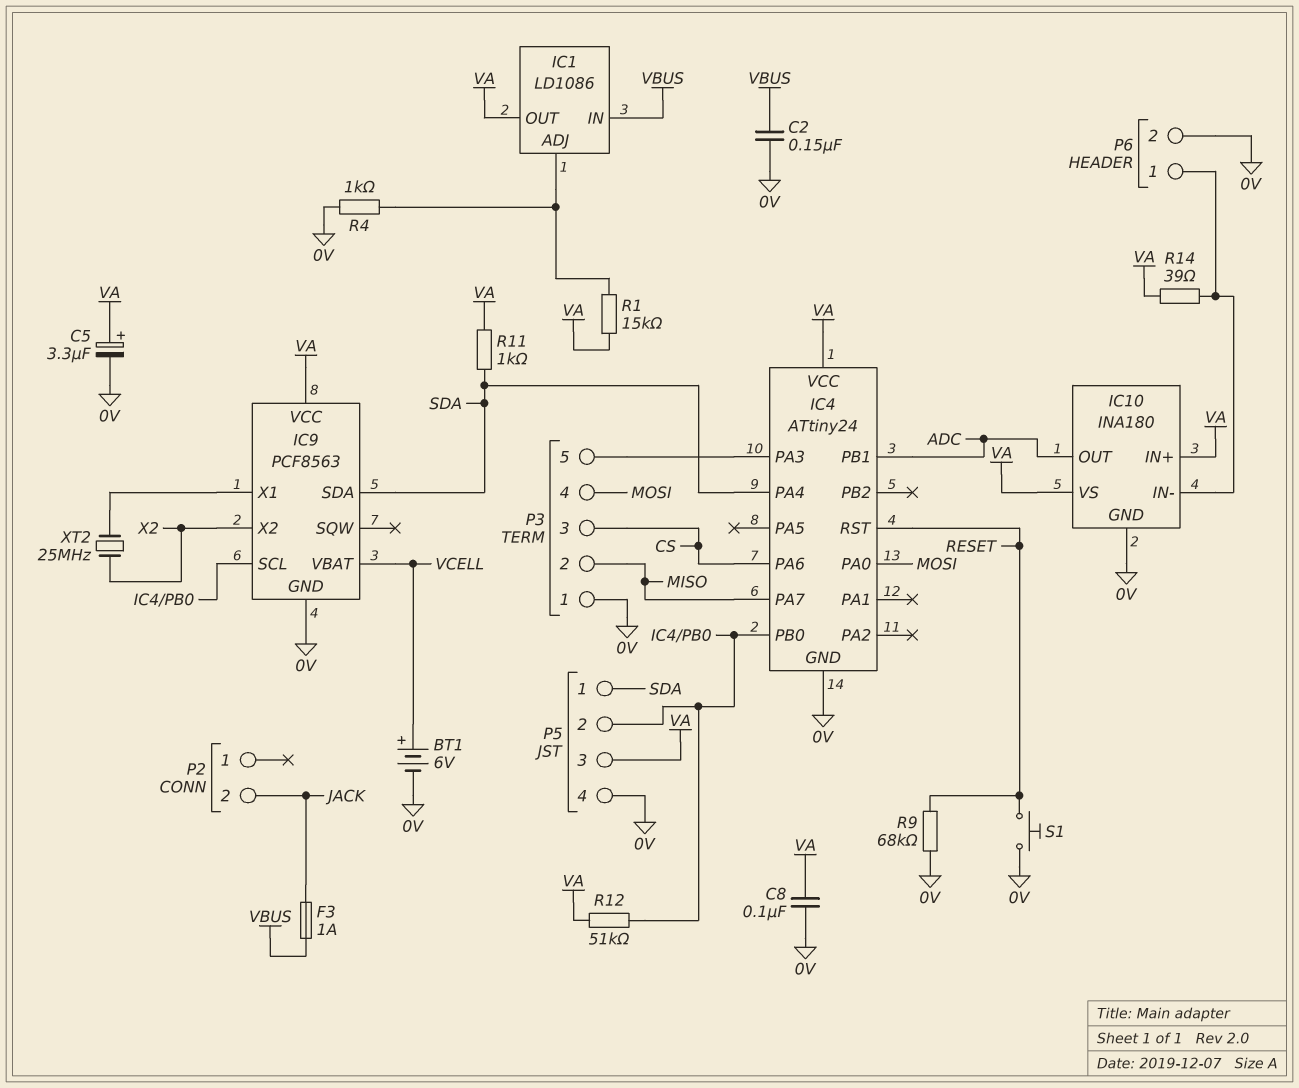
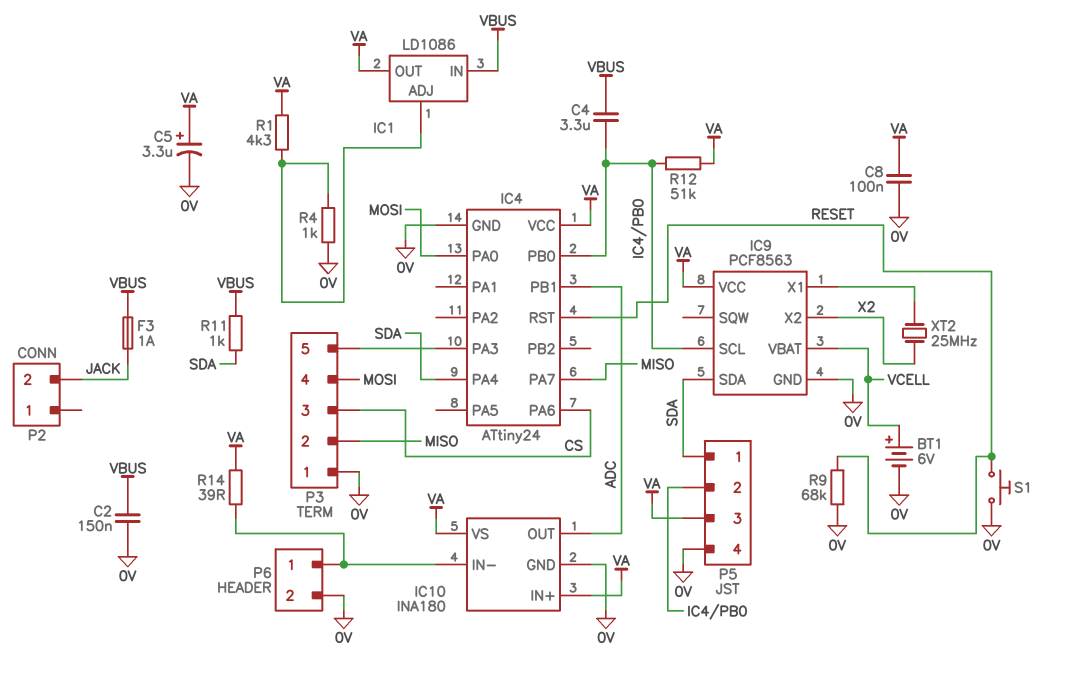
C4: none -> 3.3uF (IC4/PB0, VBUS)
R1: 15k (IC1/ADJ, VA) -> 4.3k (IC1/ADJ, VA)
R11: 1k (SDA, VA) -> 1k (SDA, VBUS)

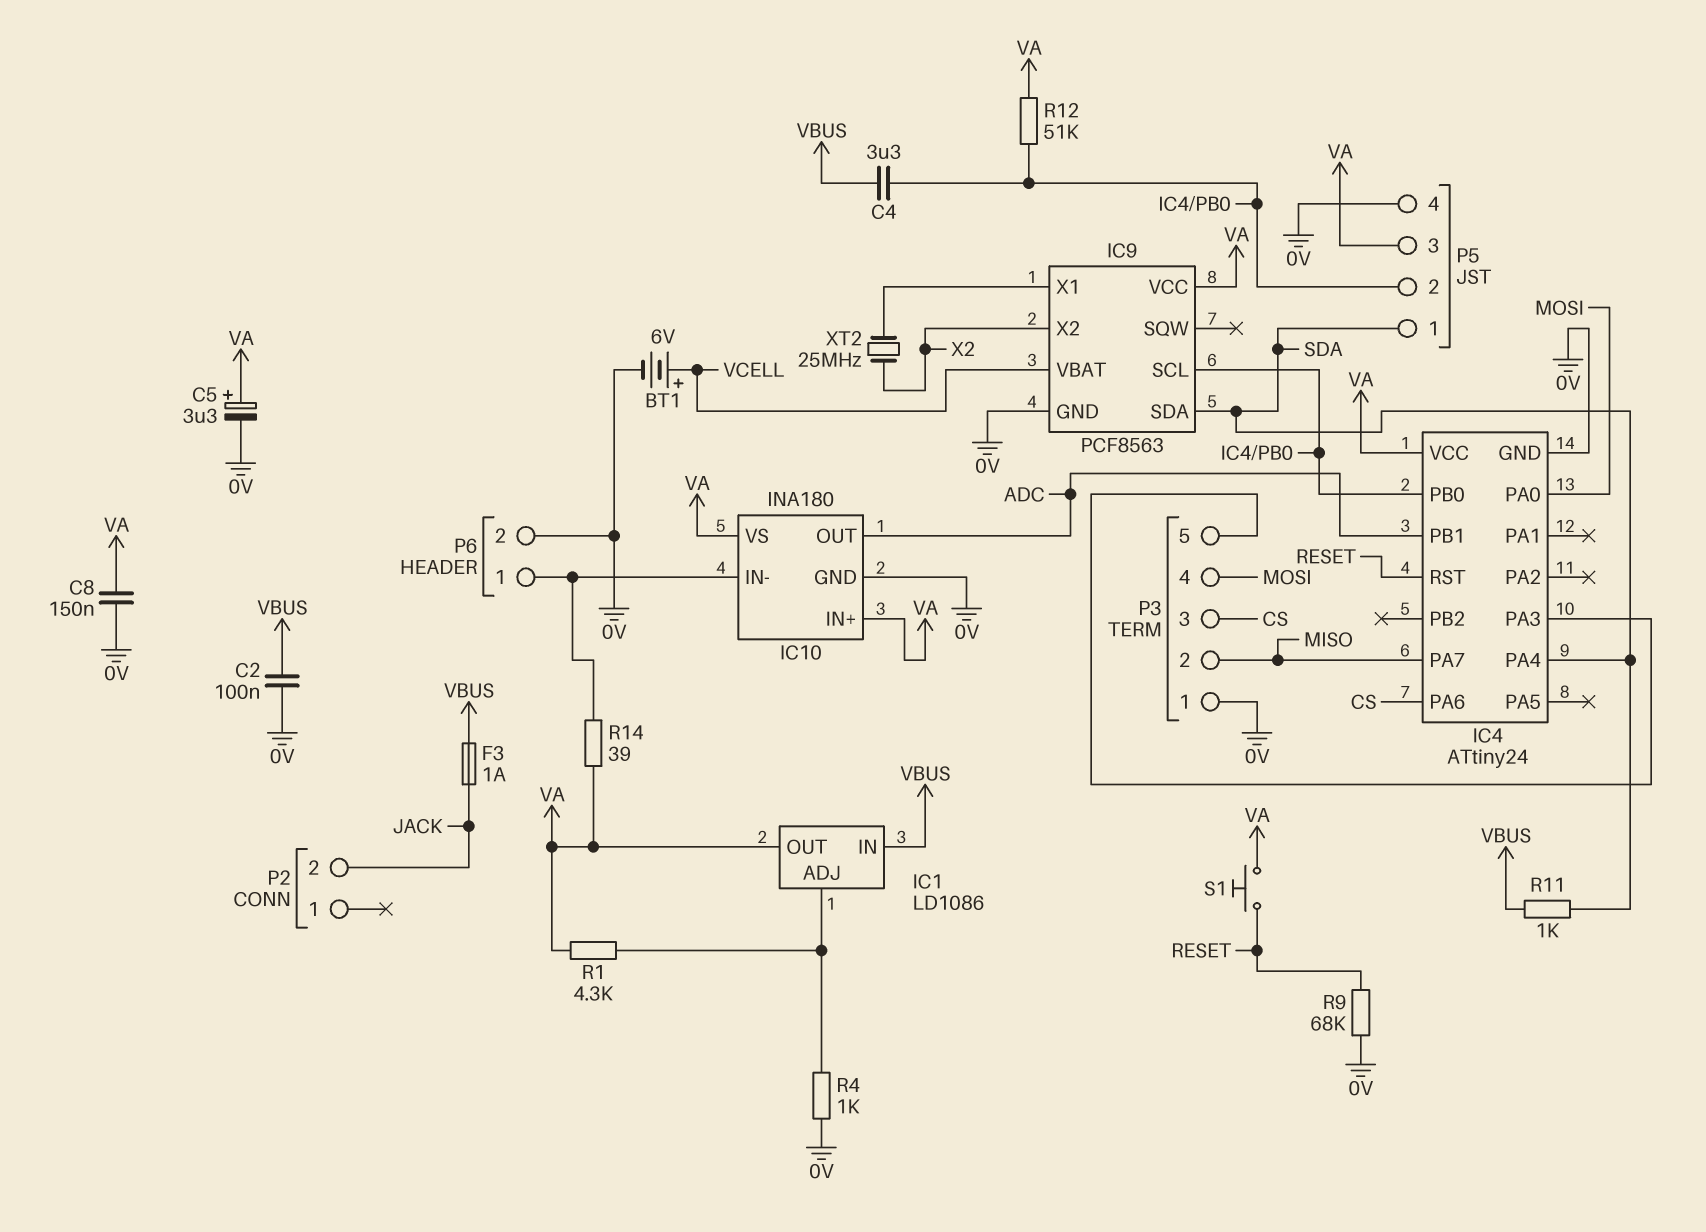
C2: 150nF (0V, VBUS) -> 100nF (0V, VBUS)
C8: 100nF (0V, VA) -> 150nF (0V, VA)
S1: button (0V, RESET) -> button (RESET, VA)

